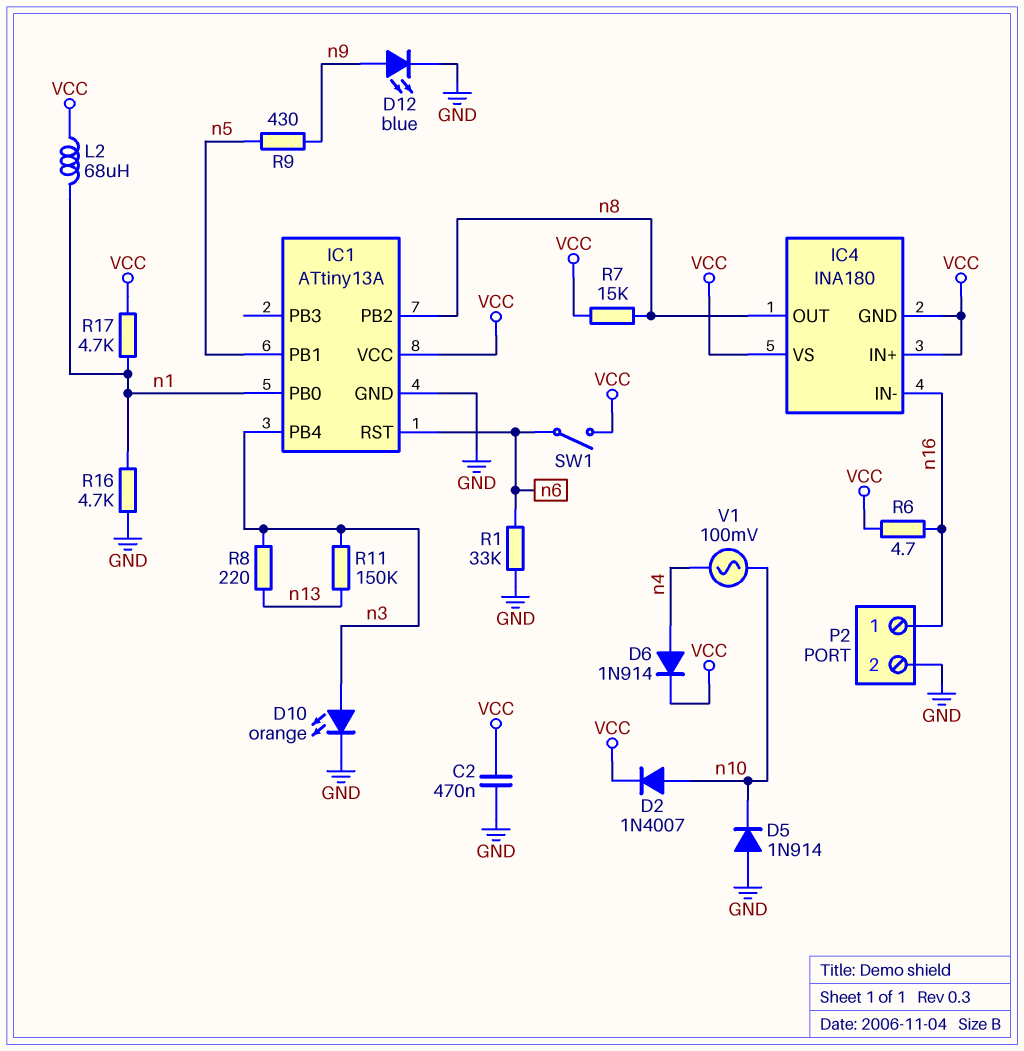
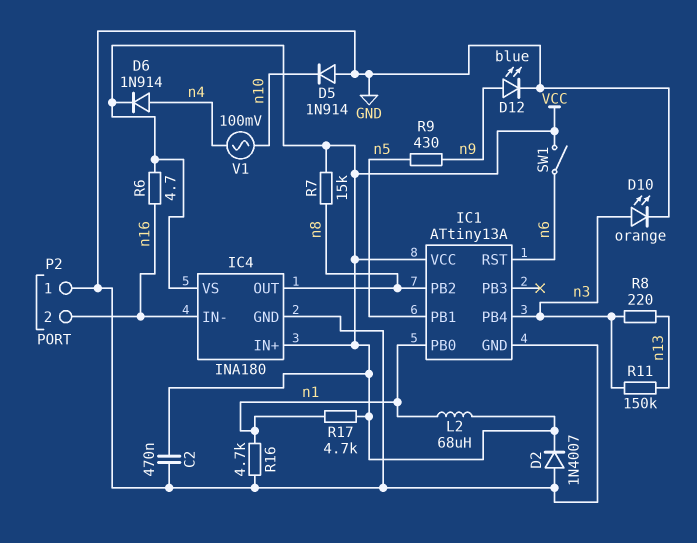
D2: diode 1N4007 (A n10, K VCC) -> diode 1N4007 (A GND, K VCC)
IC4 pin GND: VCC -> GND
P2 pin 1: n16 -> GND
P2 pin 2: GND -> n16
R1: 33k (GND, n6) -> none

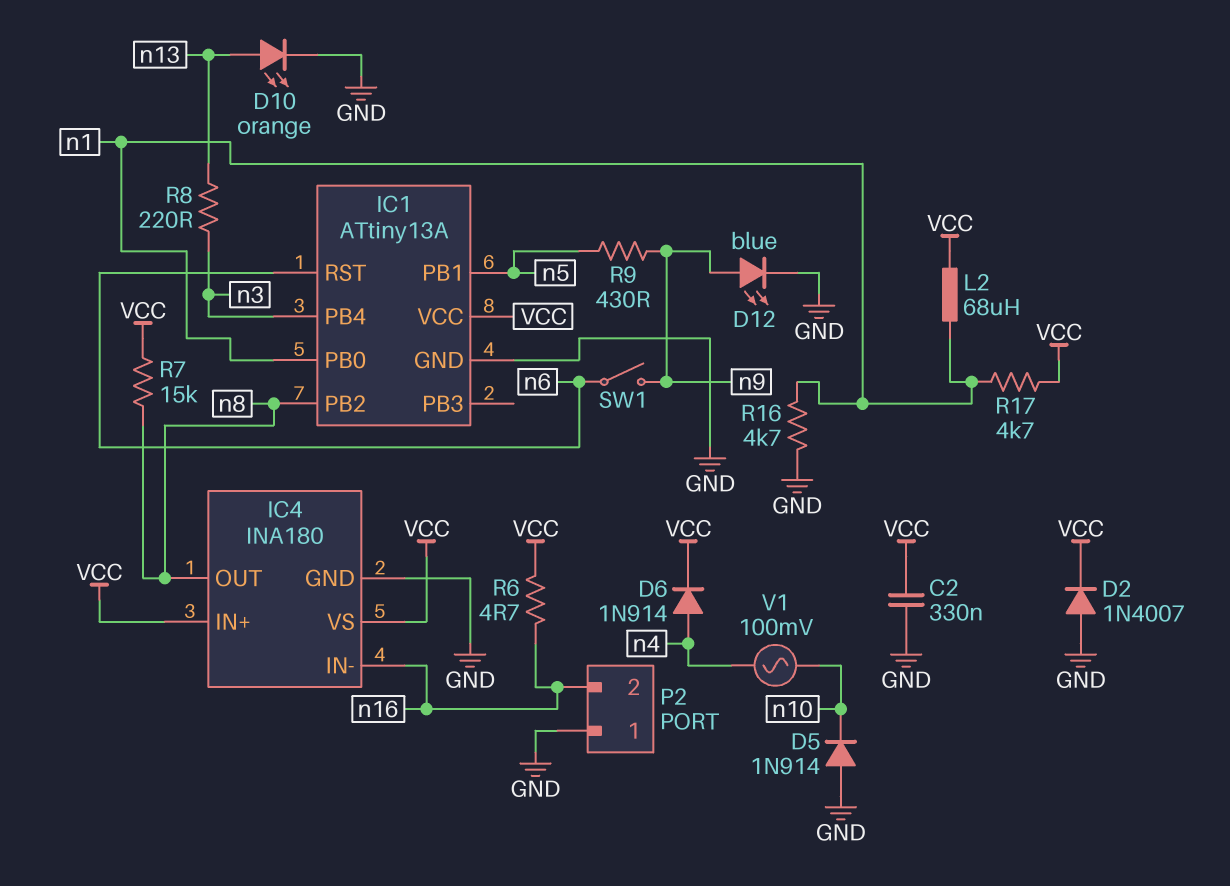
C2: 470nF (GND, VCC) -> 330nF (GND, VCC)
D10: LED orange (A n3, K GND) -> LED orange (A n13, K GND)
R11: 150k (n3, n13) -> none
SW1: switch (VCC, n6) -> switch (n6, n9)

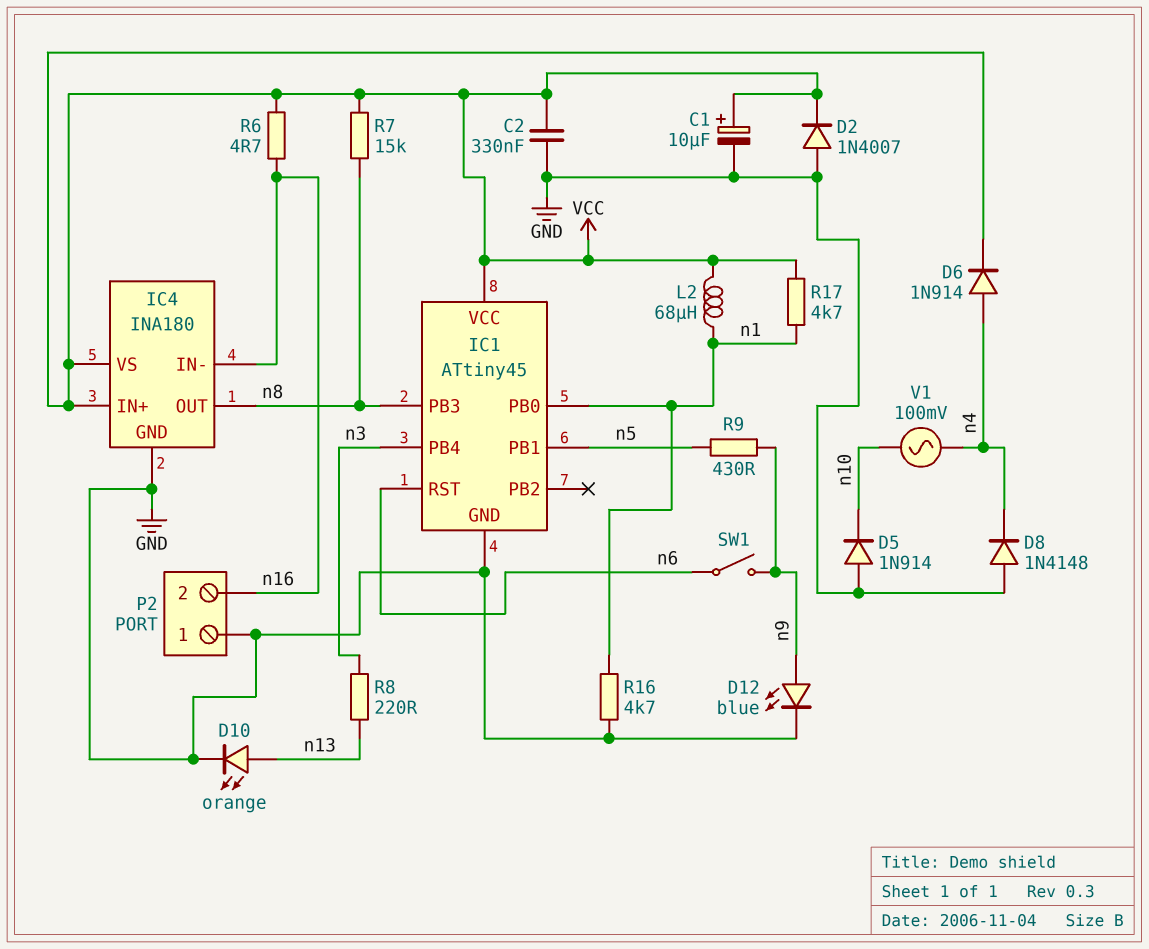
C1: none -> 10uF (plus VCC, minus GND)
D8: none -> diode 1N4148 (A GND, K n4)
IC1: ATtiny13A -> ATtiny45
IC1 pin PB2: n8 -> none
IC1 pin PB3: none -> n8

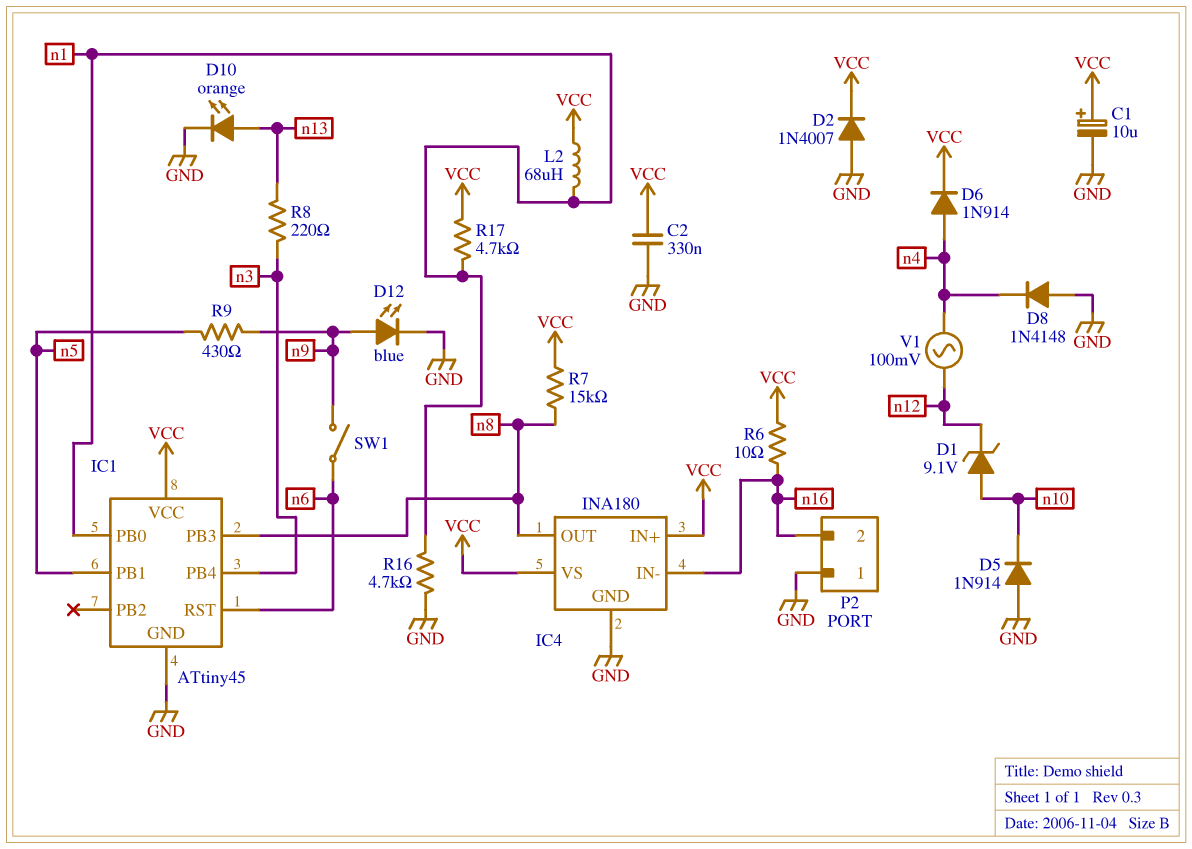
D1: none -> zener 9.1V (A n10, K n12)
R6: 4.7 (VCC, n16) -> 10 (VCC, n16)
V1: AC 100mV (n4, n10) -> AC 100mV (n4, n12)

